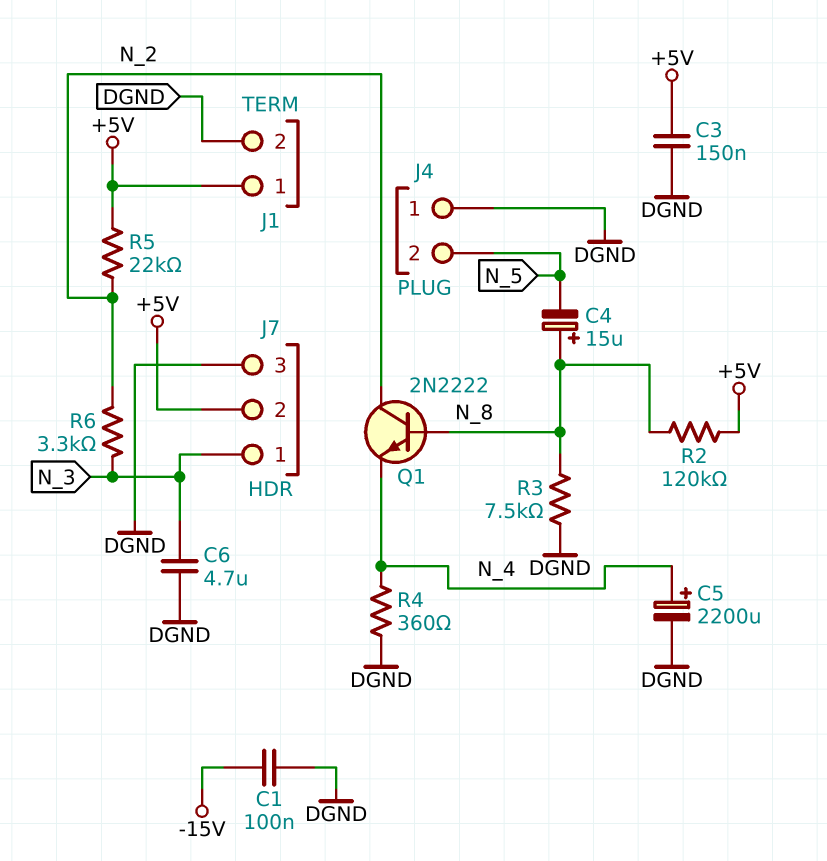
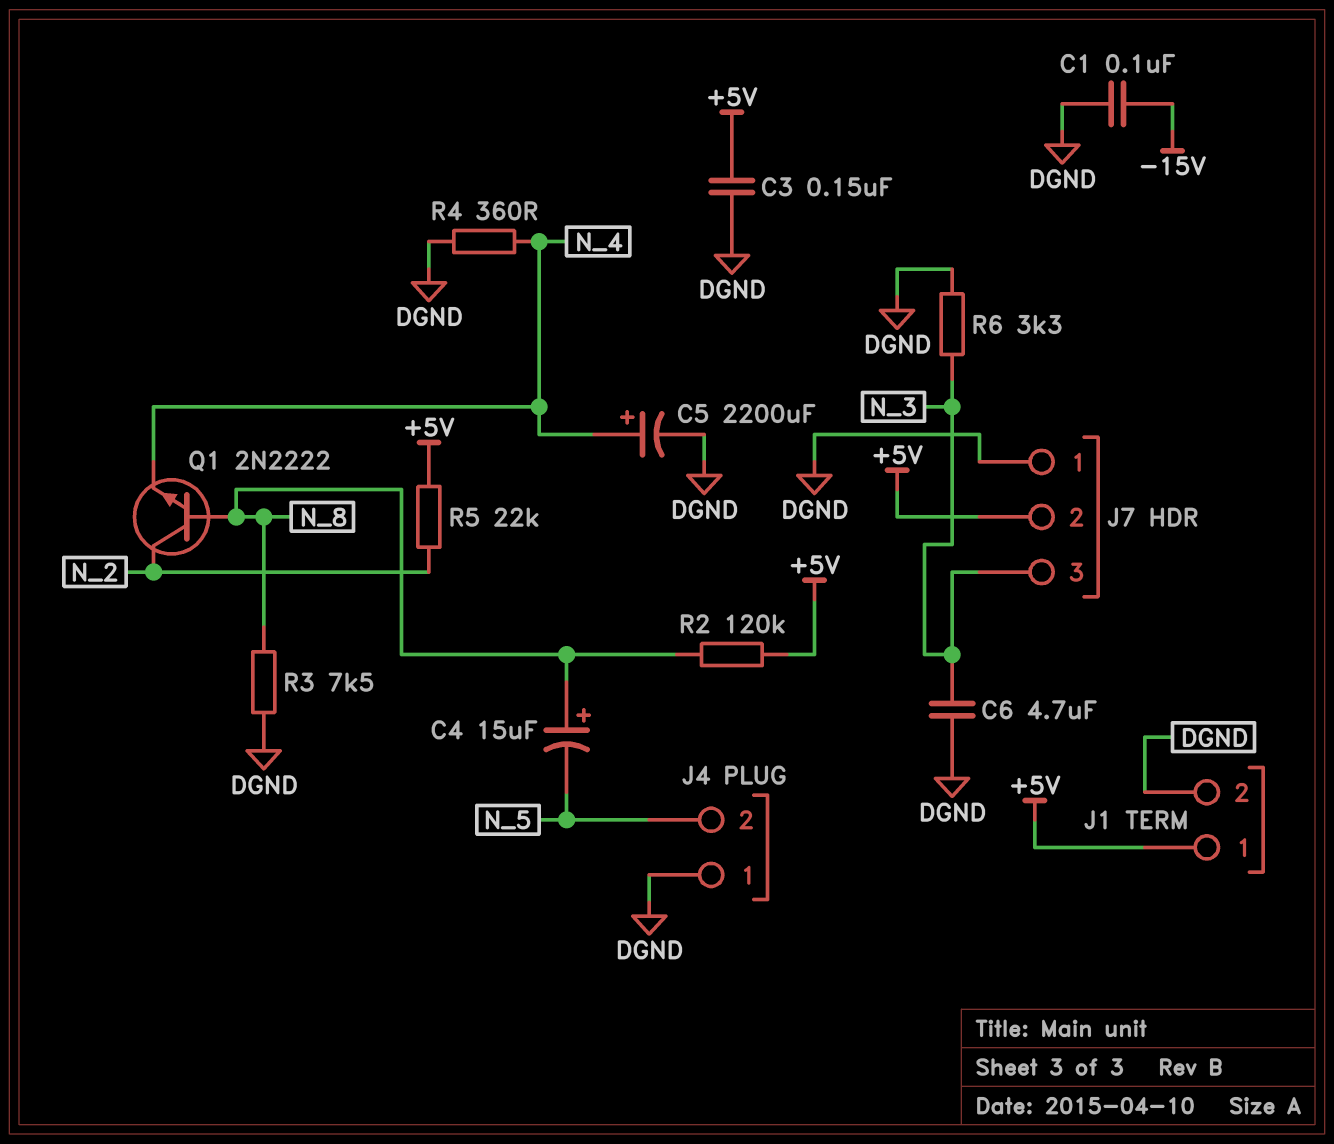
J7 pin 1: N_3 -> DGND
J7 pin 3: DGND -> N_3
R6: 3.3k (N_2, N_3) -> 3.3k (DGND, N_3)

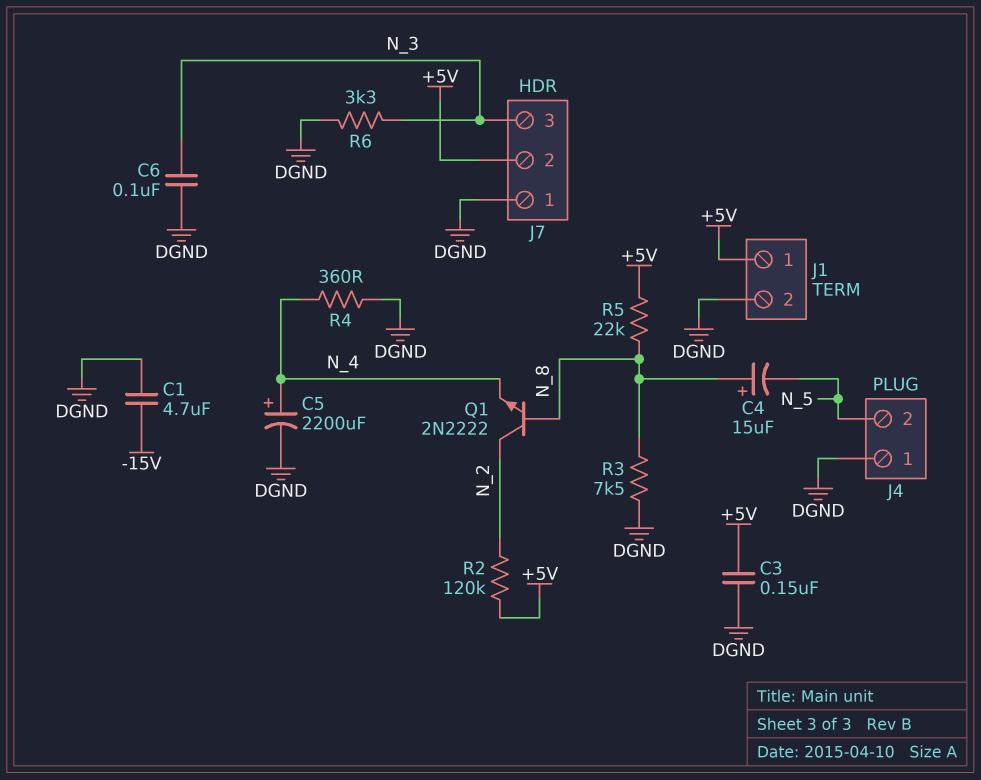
C1: 100nF (-15V, DGND) -> 4.7uF (-15V, DGND)
C6: 4.7uF (DGND, N_3) -> 100nF (DGND, N_3)
R2: 120k (+5V, N_8) -> 120k (+5V, N_2)
R5: 22k (+5V, N_2) -> 22k (+5V, N_8)

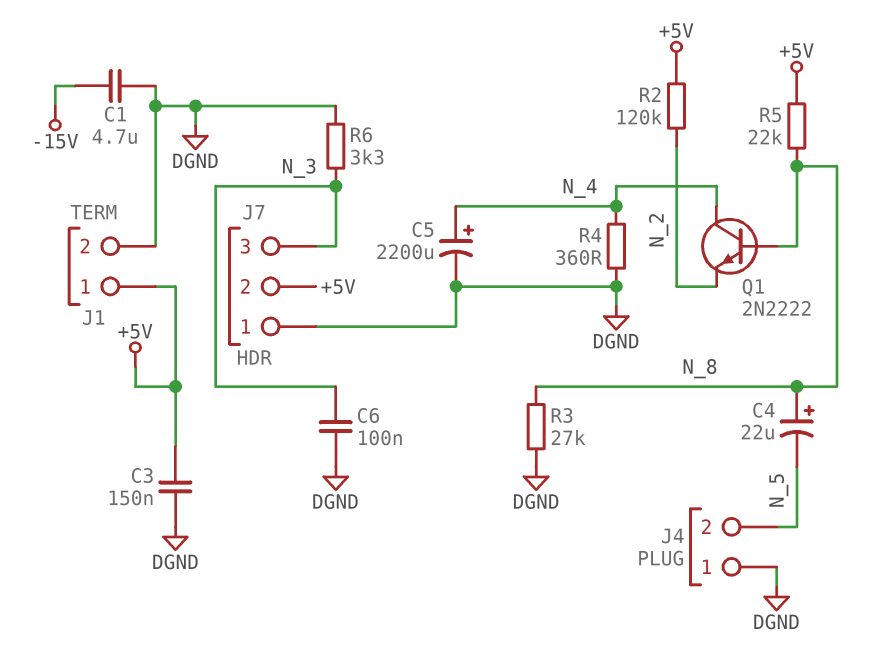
C4: 15uF (plus N_8, minus N_5) -> 22uF (plus N_8, minus N_5)
Q1: NPN 2N2222 (B N_8, C N_2, E N_4) -> NPN 2N2222 (B N_8, C N_4, E N_2)
R3: 7.5k (DGND, N_8) -> 27k (DGND, N_8)

